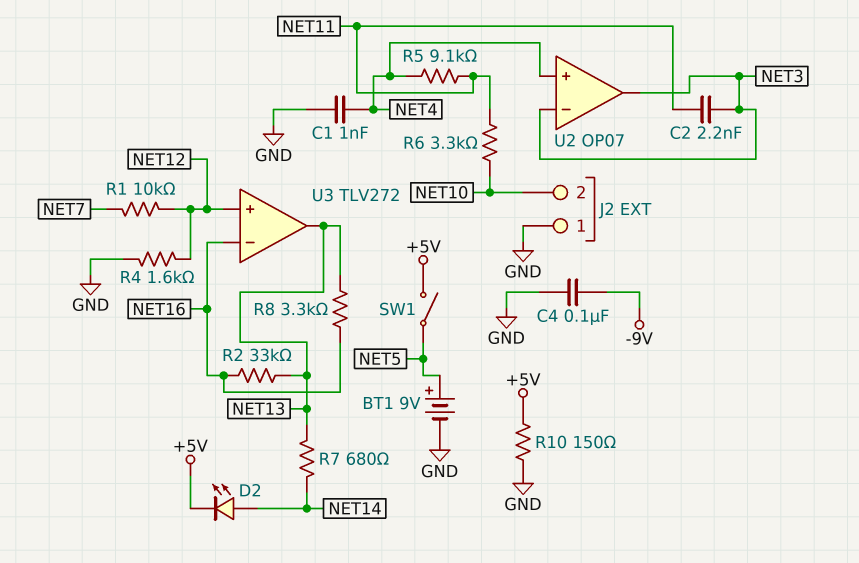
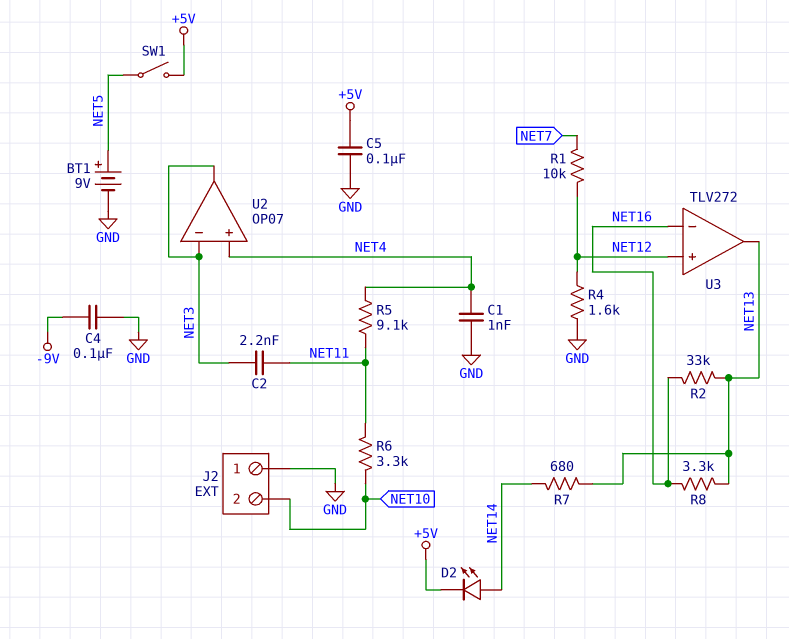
C5: none -> 100nF (+5V, GND)
R10: 150 (+5V, GND) -> none

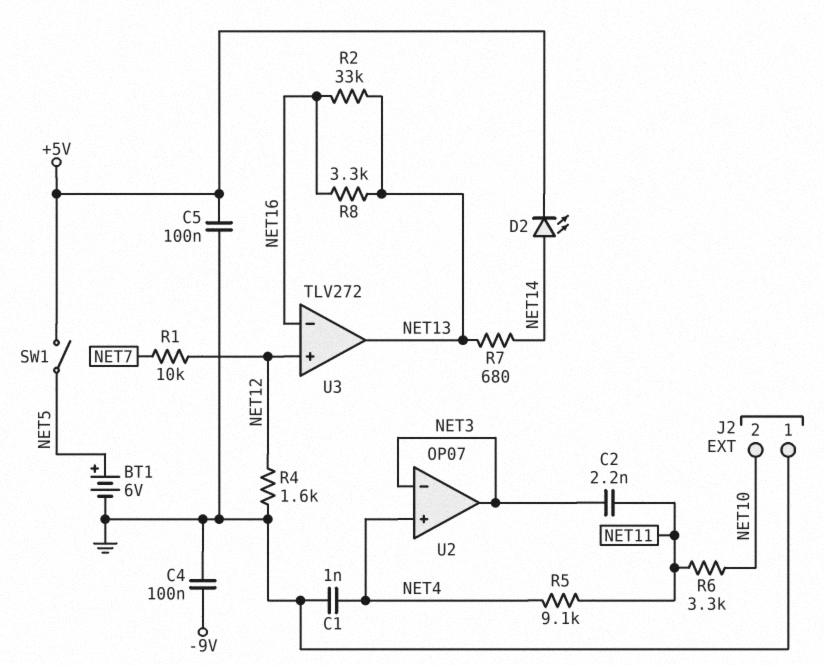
BT1: 9V (plus NET5, minus GND) -> 6V (plus NET5, minus GND)

